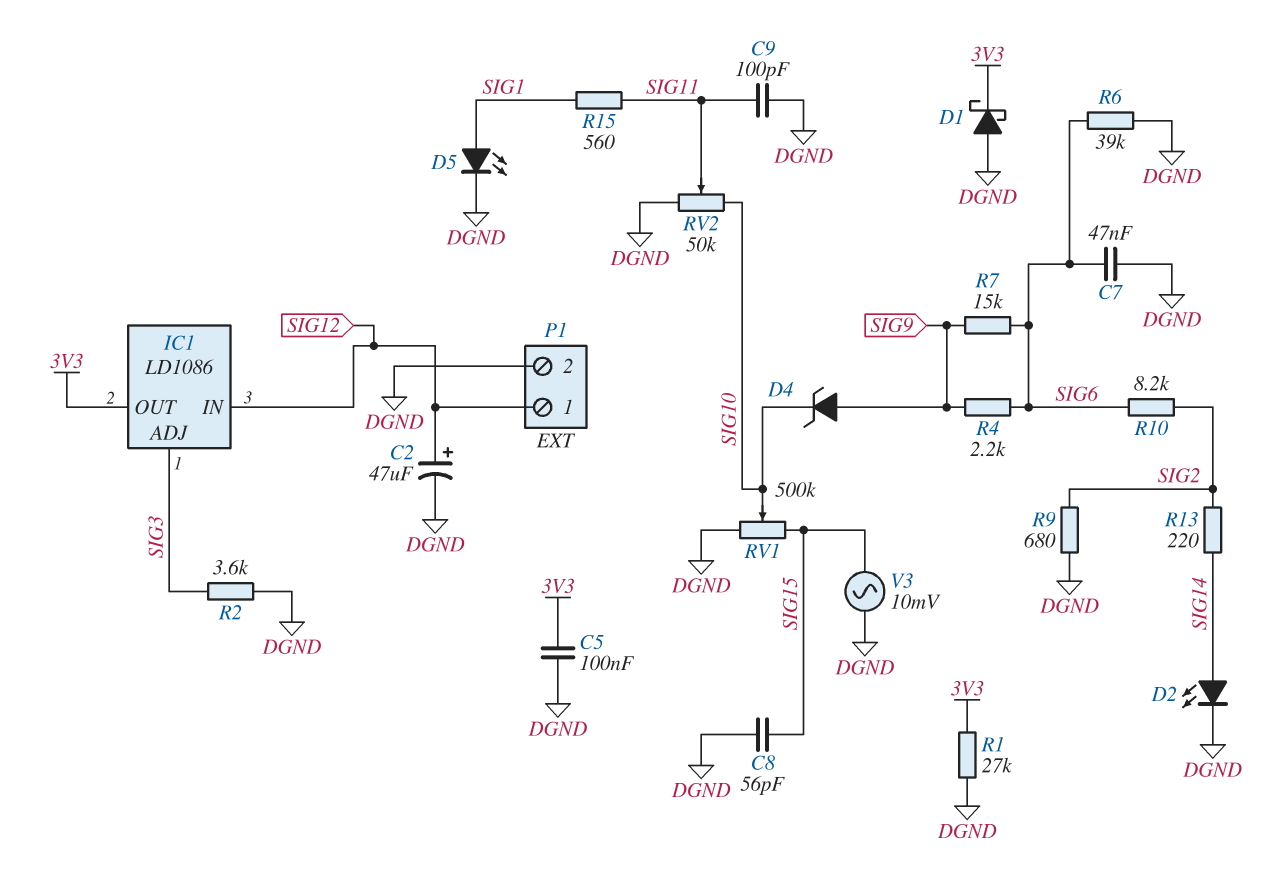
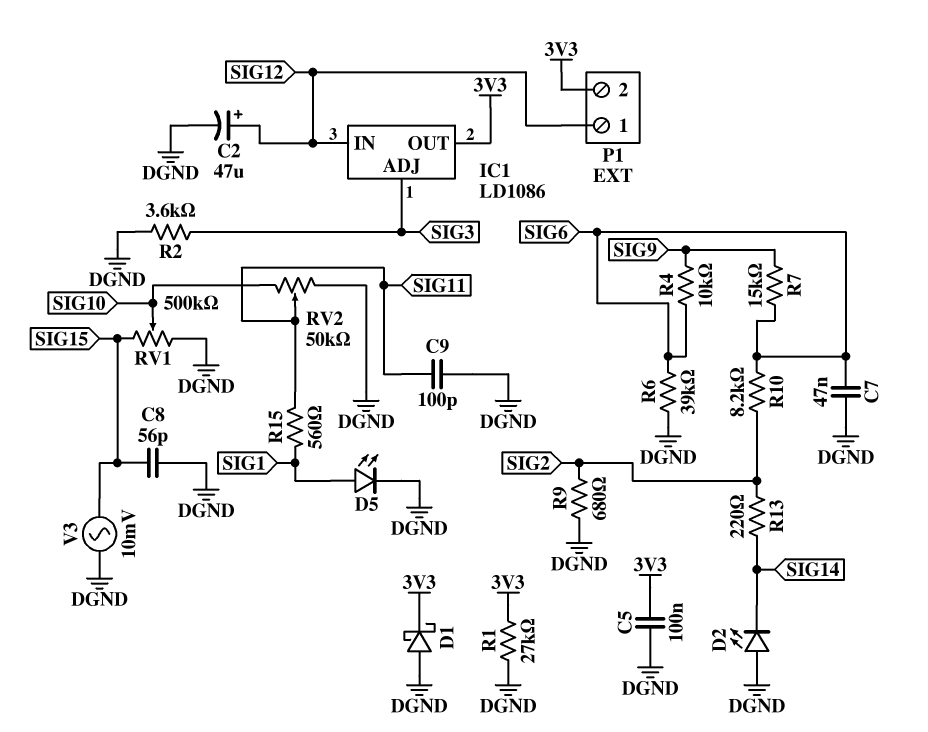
D2: LED (A SIG14, K DGND) -> LED (A DGND, K SIG14)
D4: zener (A SIG9, K SIG10) -> none
P1 pin 2: DGND -> 3V3
R4: 2.2k (SIG6, SIG9) -> 10k (SIG6, SIG9)

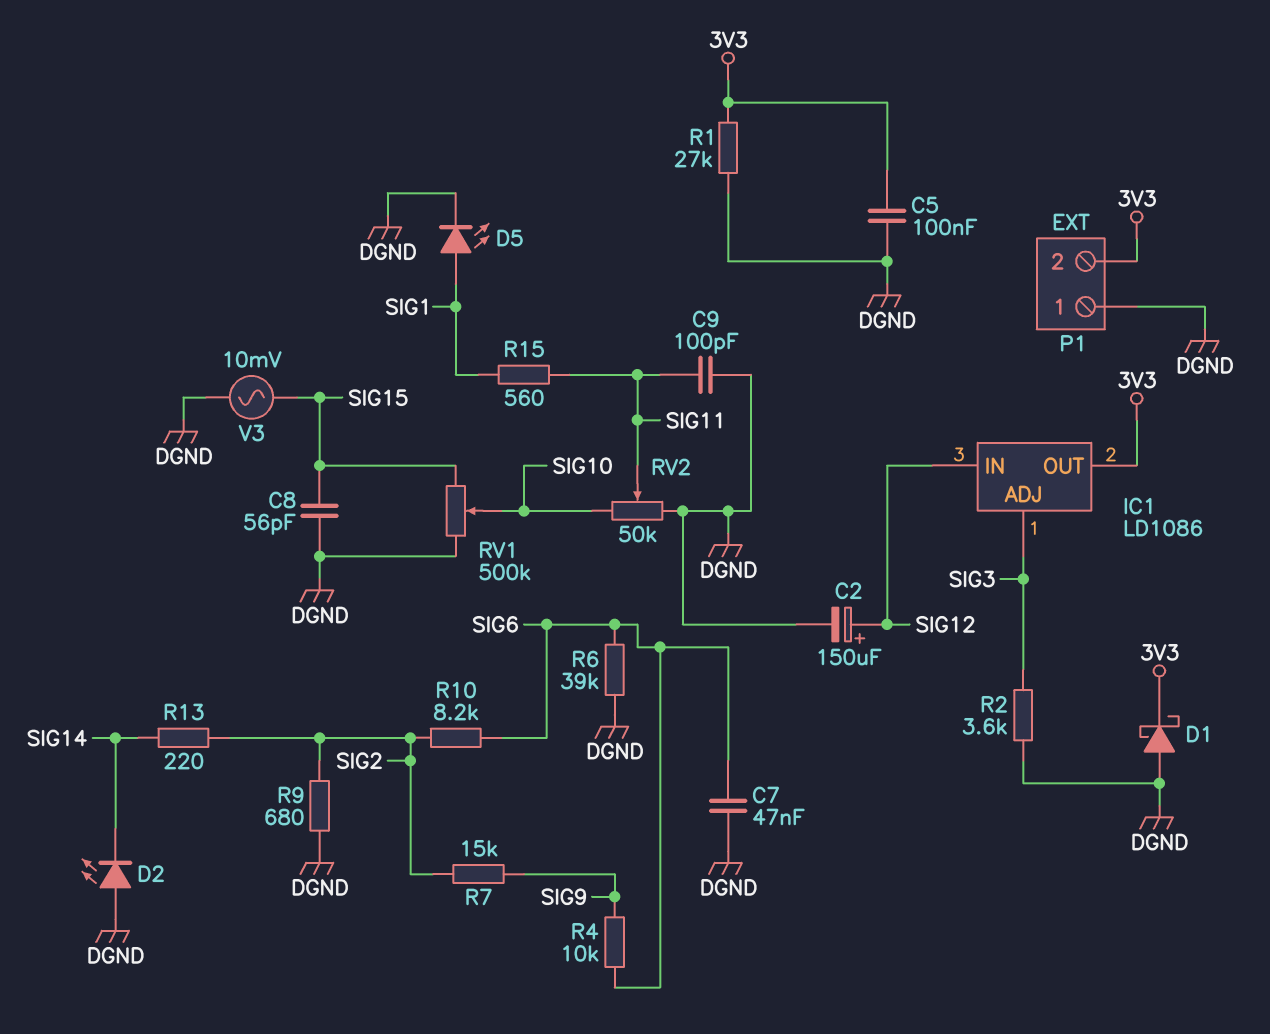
C2: 47uF (plus SIG12, minus DGND) -> 150uF (plus SIG12, minus DGND)
P1 pin 1: SIG12 -> DGND
R7: 15k (SIG6, SIG9) -> 15k (SIG2, SIG9)

